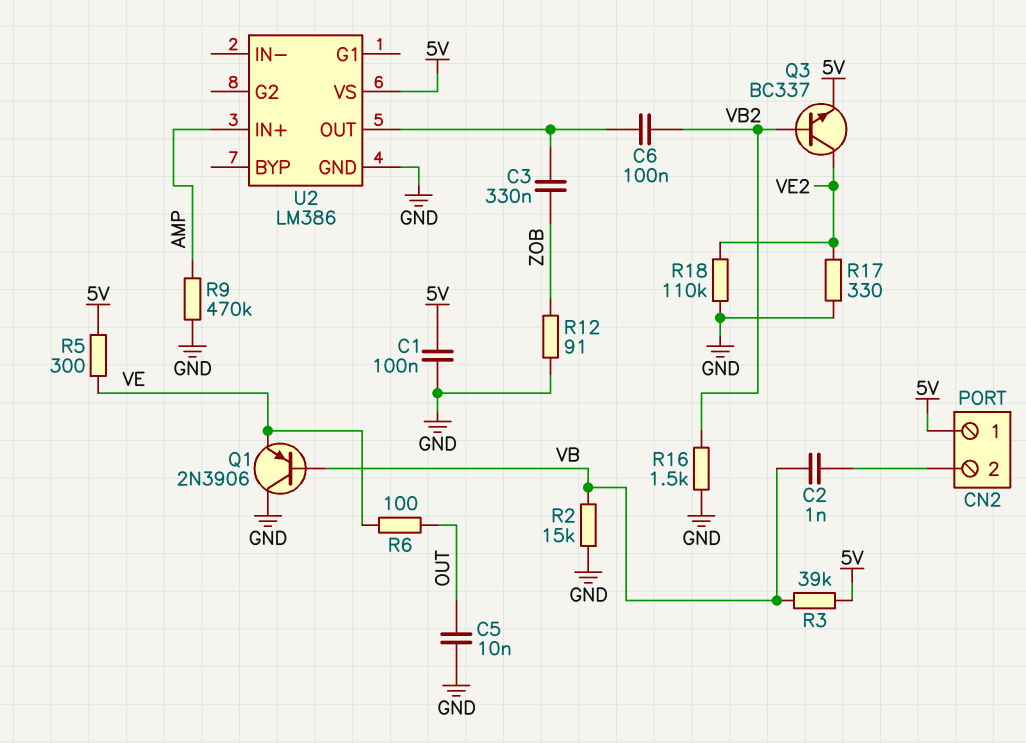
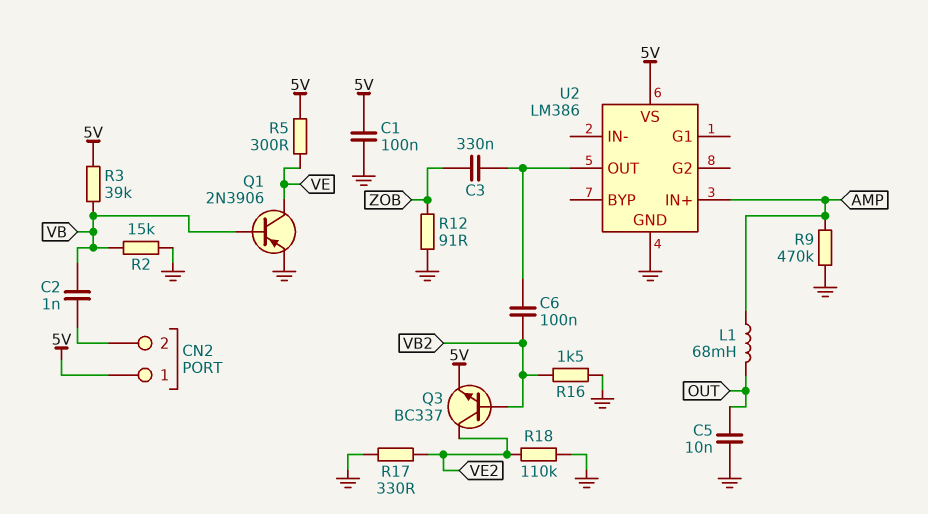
L1: none -> 68mH (AMP, OUT)
Q1: PNP 2N3906 (B VB, C GND, E VE) -> PNP 2N3906 (B VB, C VE, E GND)
R6: 100 (OUT, VE) -> none

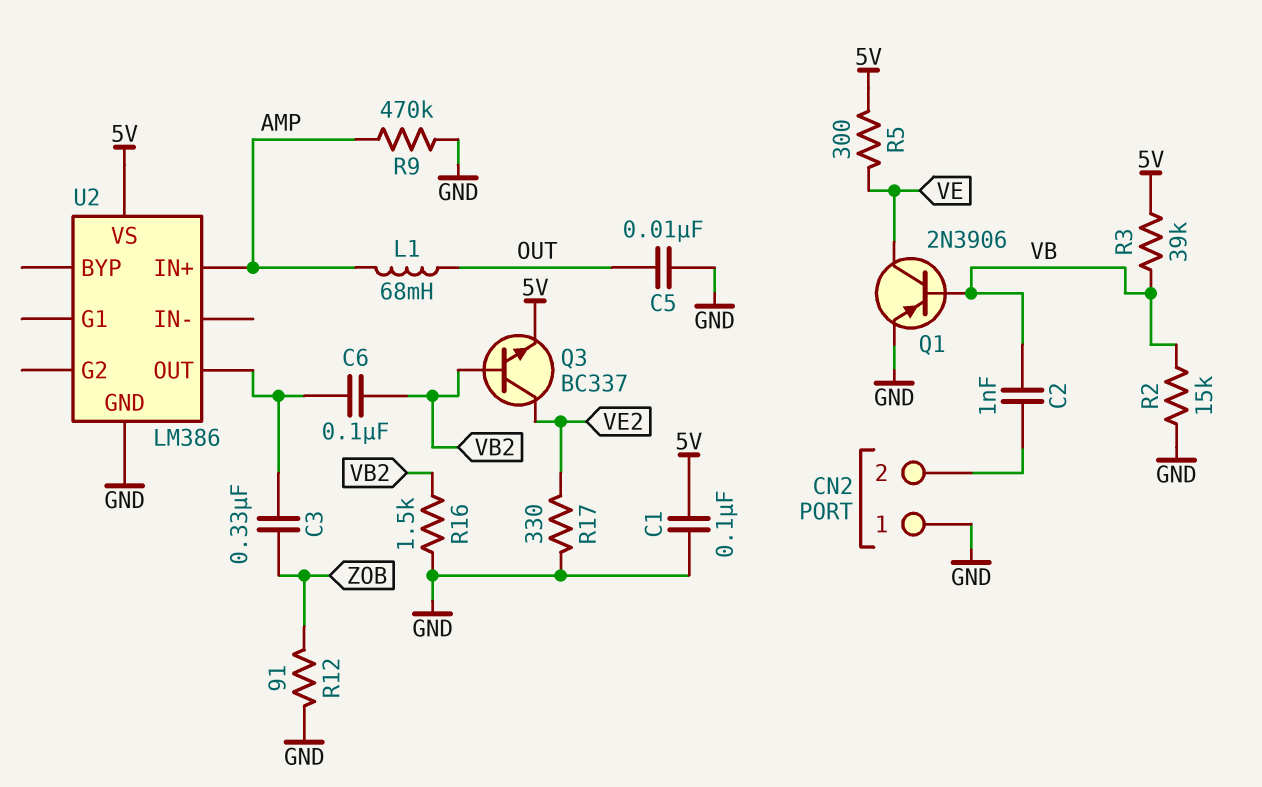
CN2 pin 1: 5V -> GND
R18: 110k (GND, VE2) -> none

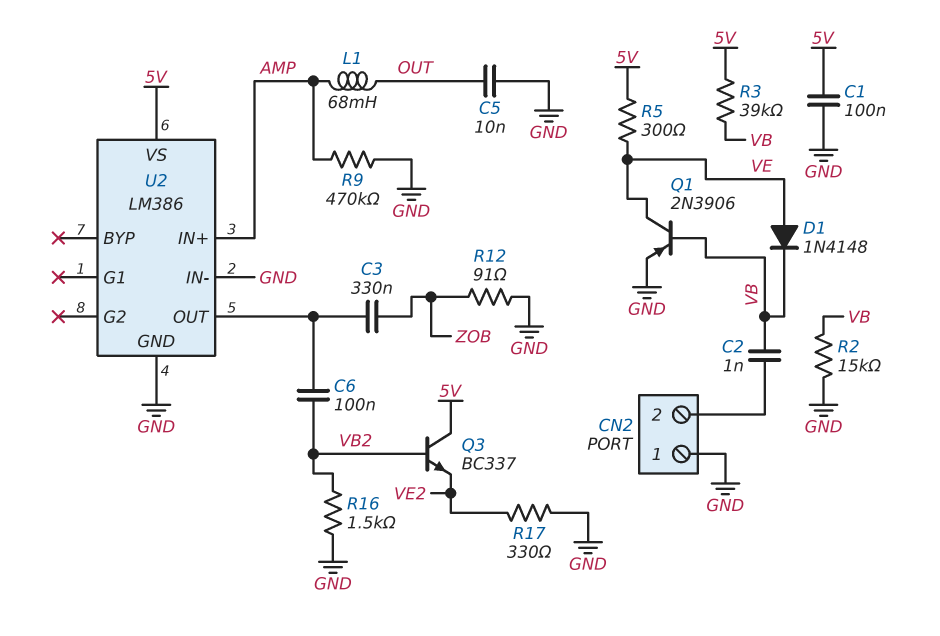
D1: none -> diode 1N4148 (A VE, K VB)
Q3: NPN BC337 (B VB2, C VE2, E 5V) -> NPN BC337 (B VB2, C 5V, E VE2)
U2 pin IN-: none -> GND

